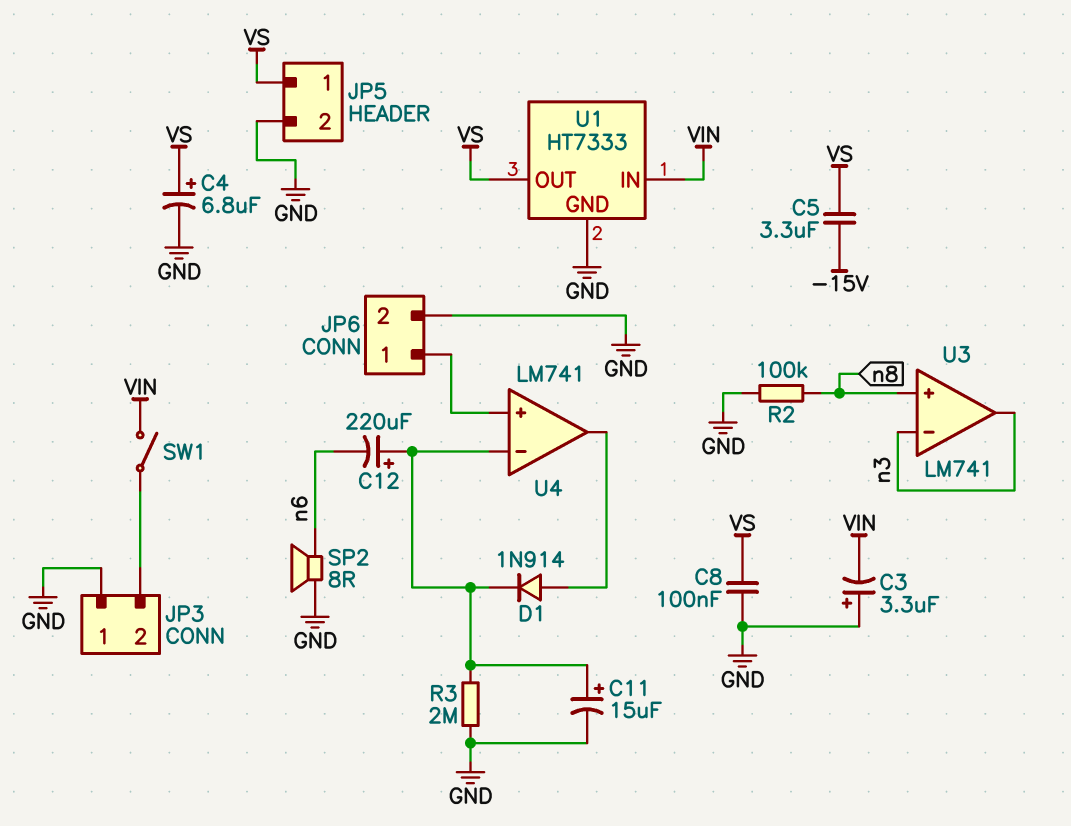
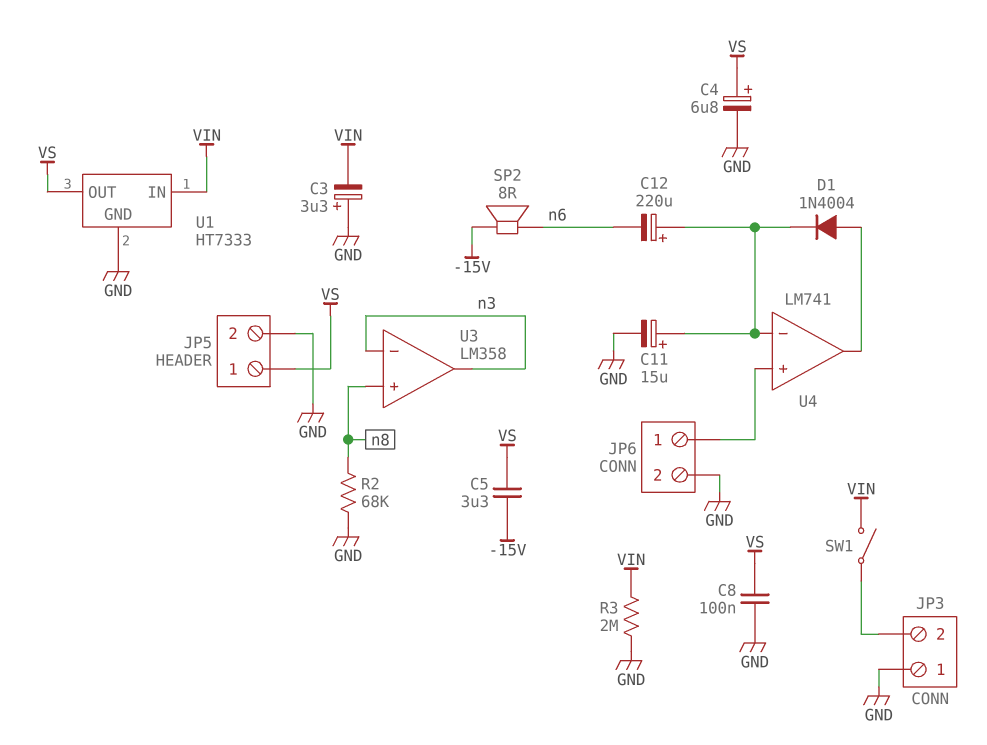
D1: diode 1N914 (A U4/out, K U4/in-) -> diode 1N4004 (A U4/out, K U4/in-)
R2: 100k (GND, n8) -> 68k (GND, n8)
R3: 2M (GND, U4/in-) -> 2M (GND, VIN)
SP2: speaker 8R (GND, n6) -> speaker 8R (-15V, n6)
U3: LM741 -> LM358

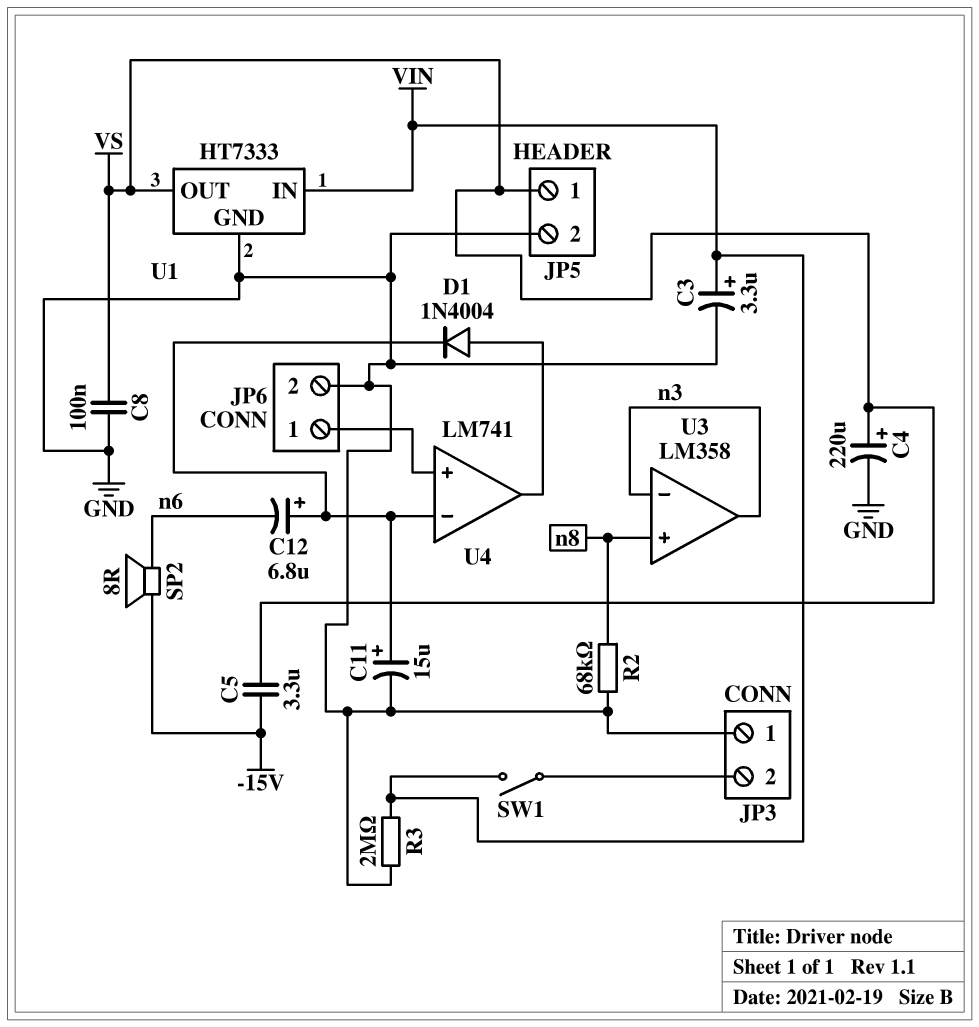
C3: 3.3uF (plus GND, minus VIN) -> 3.3uF (plus VIN, minus GND)
C4: 6.8uF (plus VS, minus GND) -> 220uF (plus VS, minus GND)
C12: 220uF (plus U4/in-, minus n6) -> 6.8uF (plus U4/in-, minus n6)

